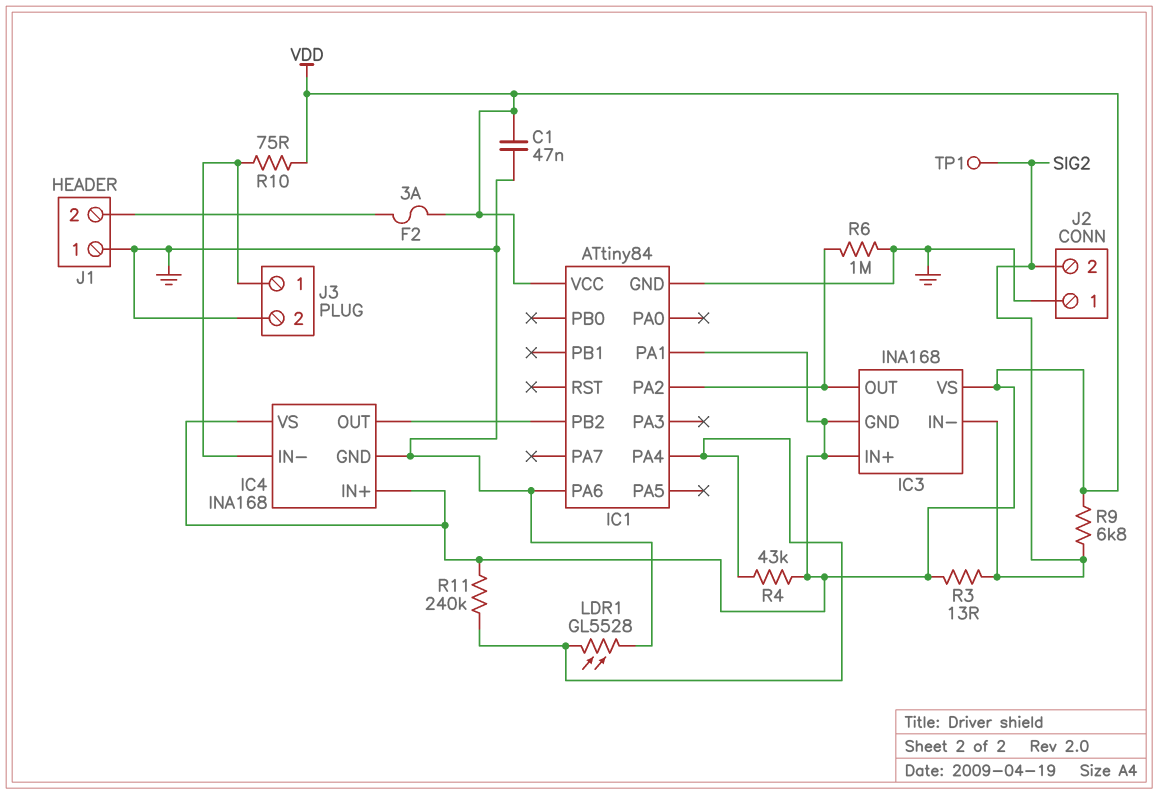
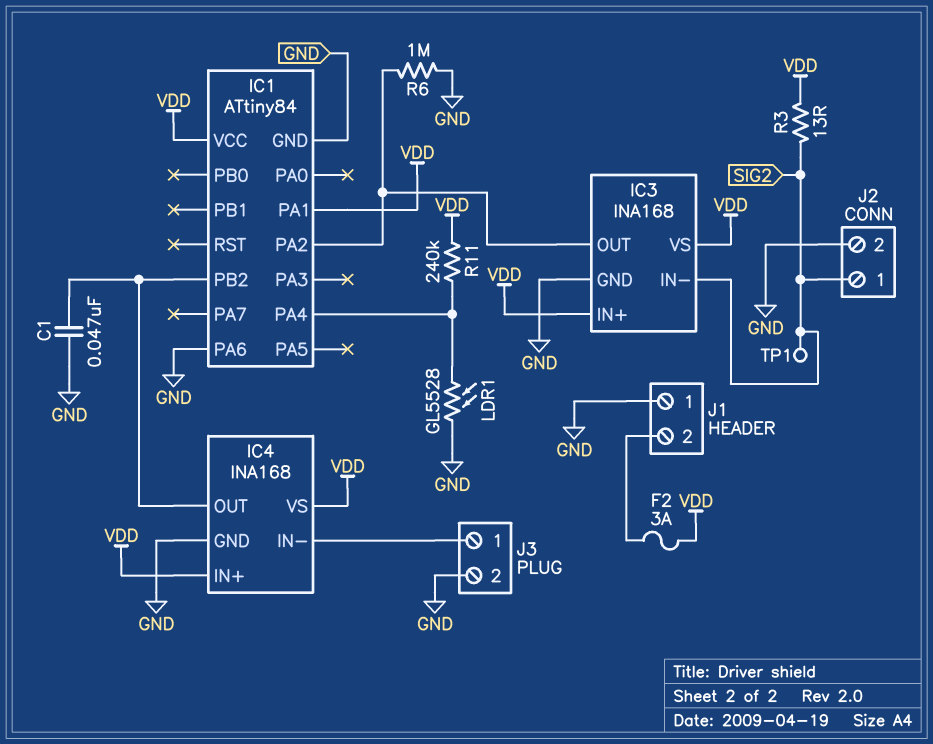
C1: 47nF (GND, VDD) -> 47nF (GND, IC1/PB2)
IC3 pin GND: VDD -> GND
J2 pin 1: GND -> SIG2
J2 pin 2: SIG2 -> GND
R4: 43k (IC1/PA4, VDD) -> none
R9: 6.8k (SIG2, VDD) -> none
R10: 75 (IC4/IN-, VDD) -> none

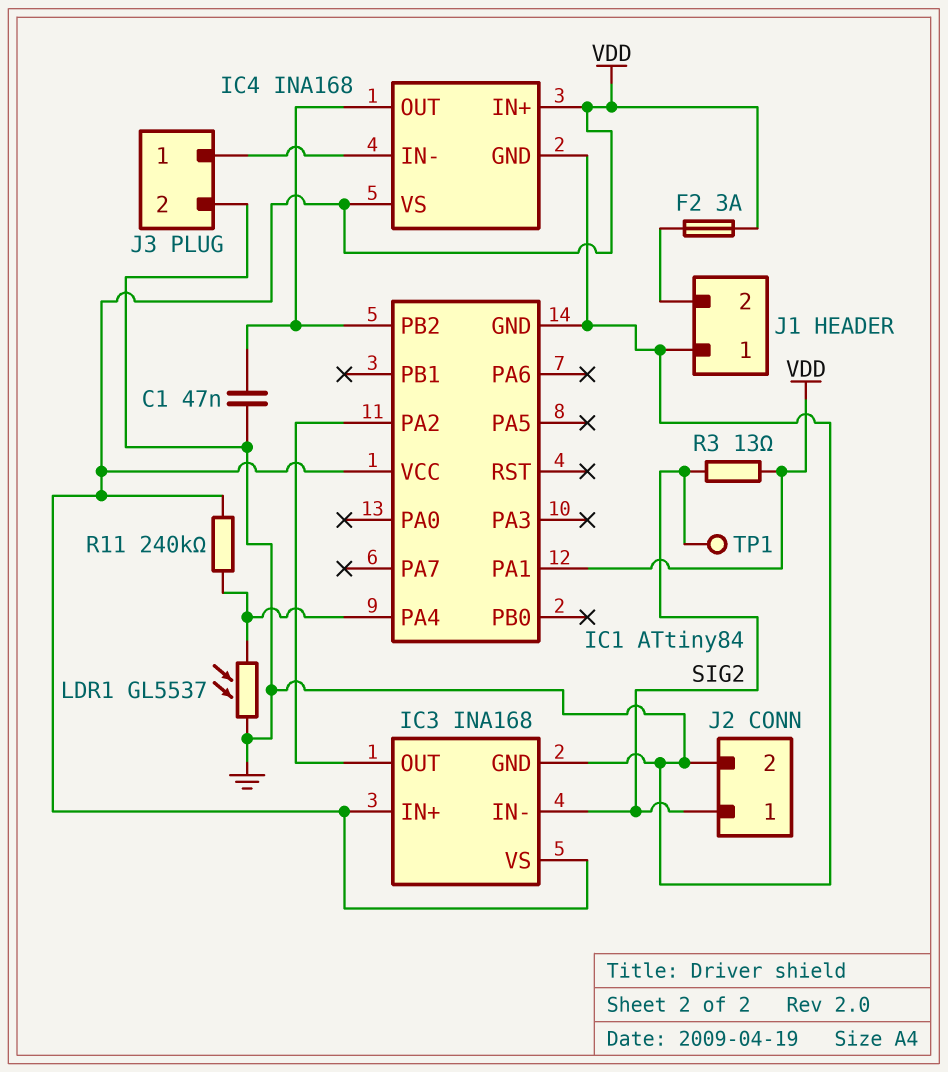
IC1 pin PA6: GND -> none
LDR1: GL5528 (GND, IC1/PA4) -> GL5537 (GND, IC1/PA4)
R6: 1M (GND, IC1/PA2) -> none

